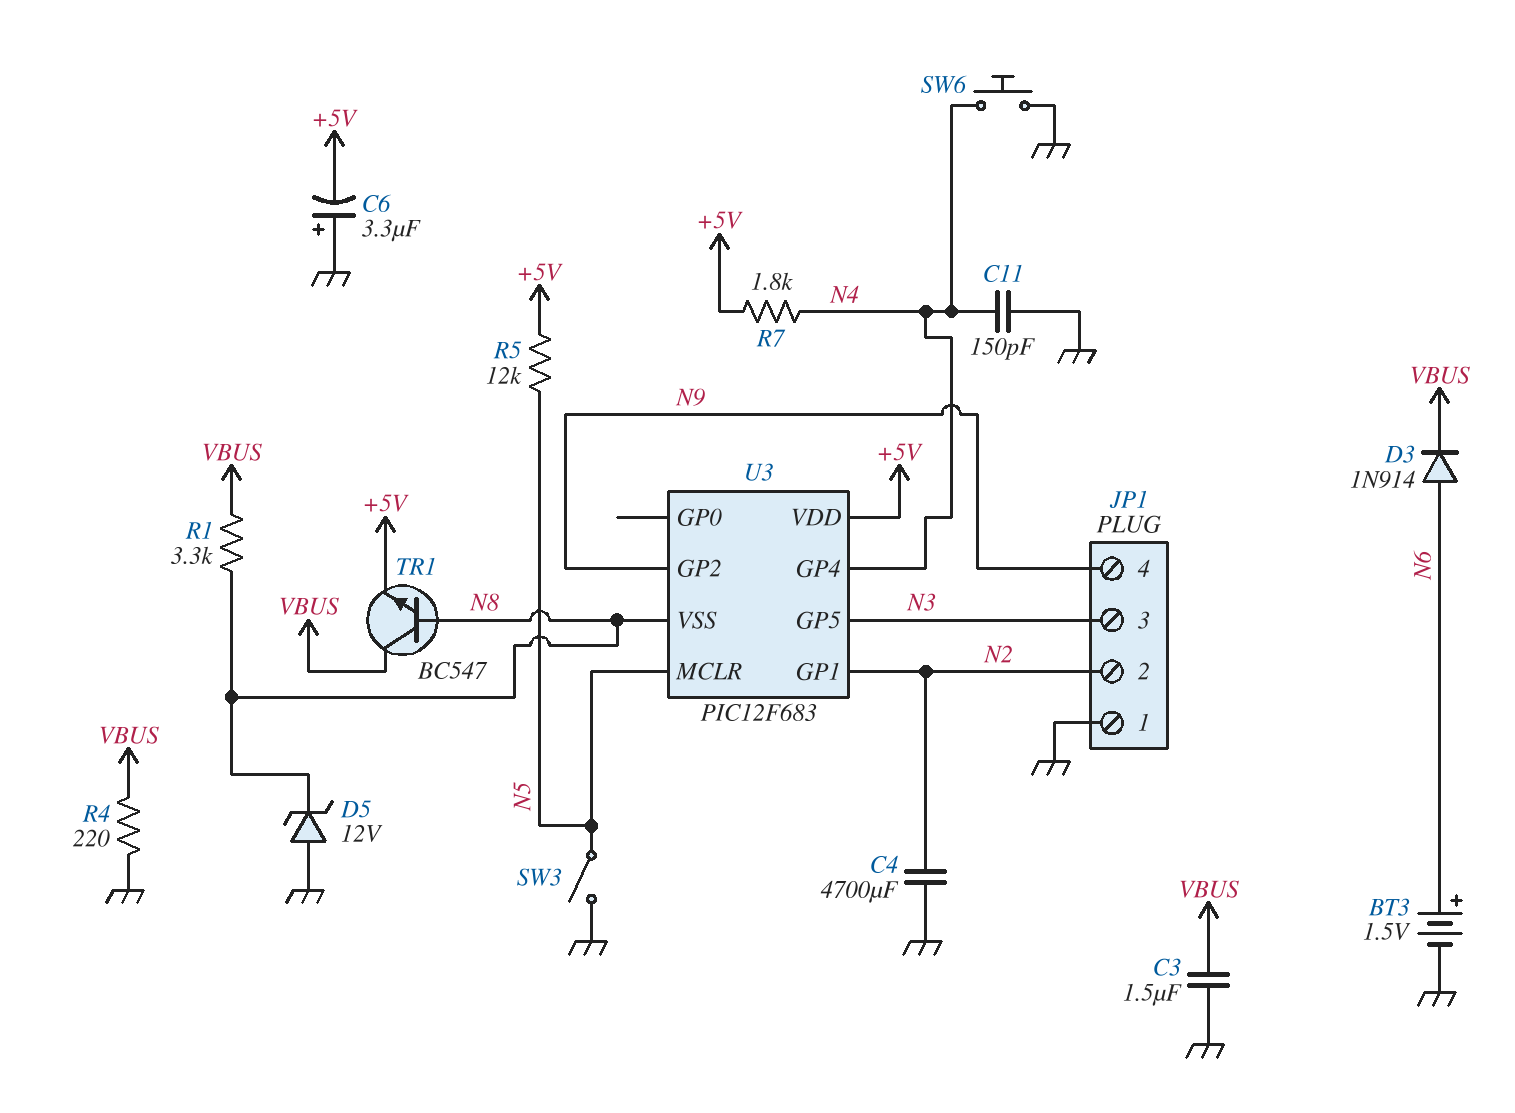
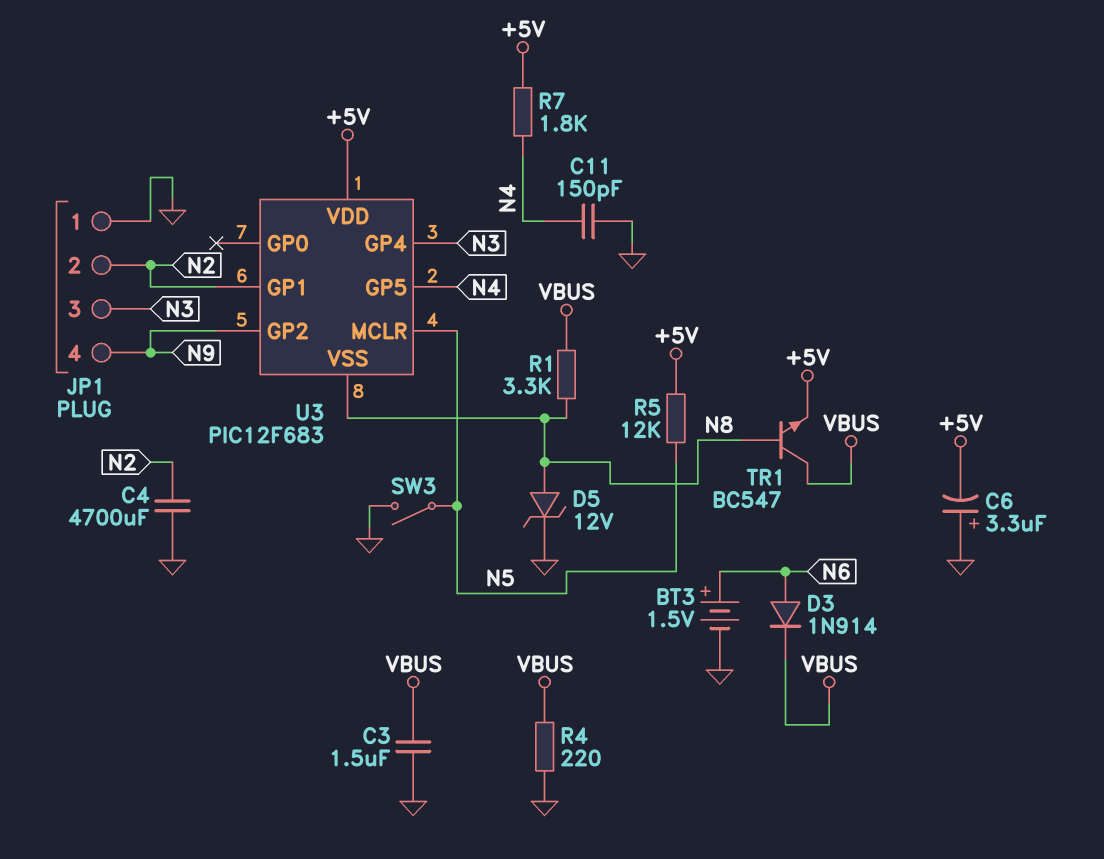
D5: zener 12V (A GND, K N8) -> zener 12V (A N8, K GND)
SW6: button (GND, N4) -> none
U3 pin GP4: N4 -> N3
U3 pin GP5: N3 -> N4

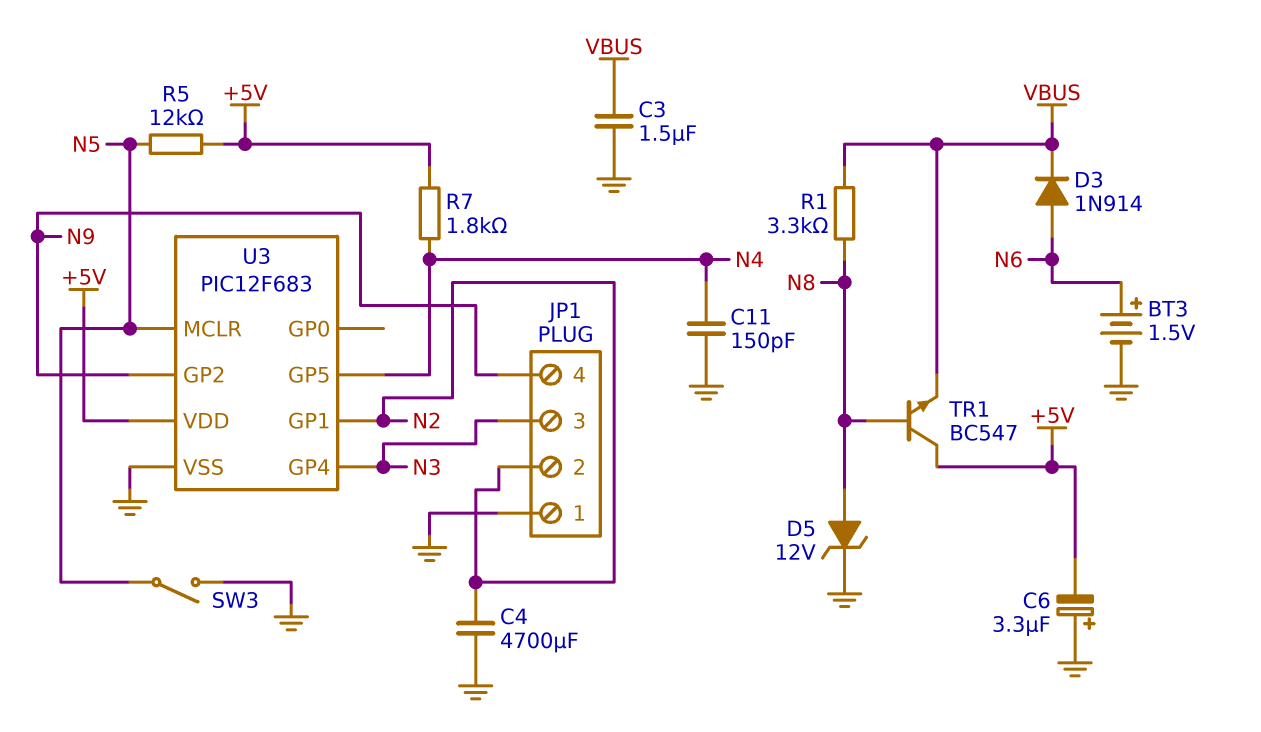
R4: 220 (GND, VBUS) -> none
TR1: NPN BC547 (B N8, C VBUS, E +5V) -> NPN BC547 (B N8, C +5V, E VBUS)
U3 pin VSS: N8 -> GND

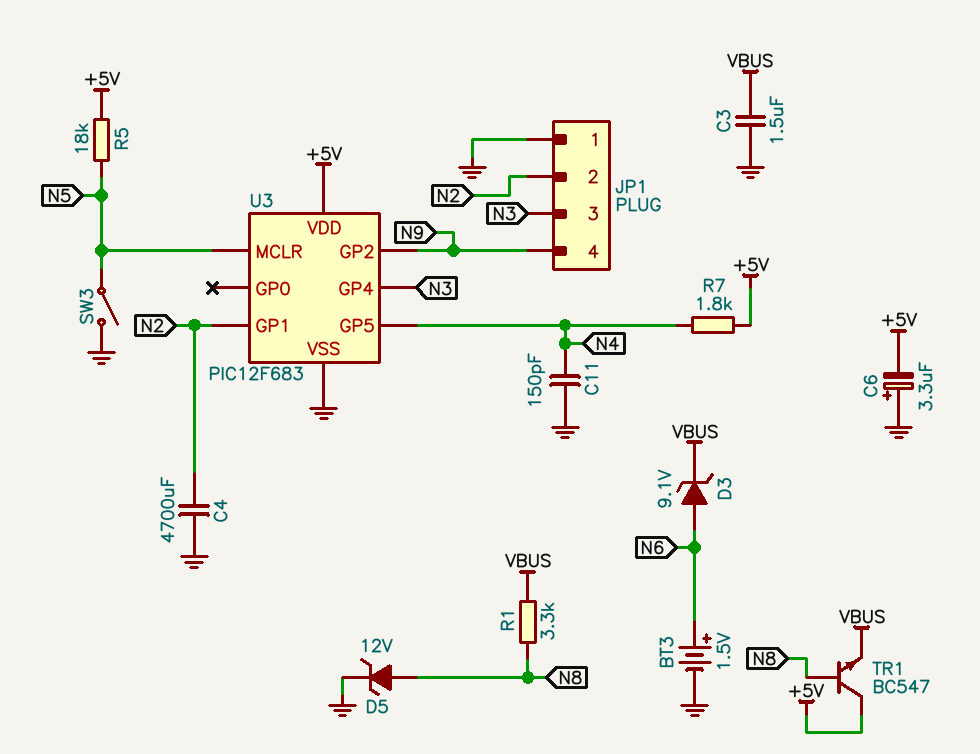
D3: diode 1N914 (A N6, K VBUS) -> zener 9.1V (A N6, K VBUS)
R5: 12k (+5V, N5) -> 18k (+5V, N5)

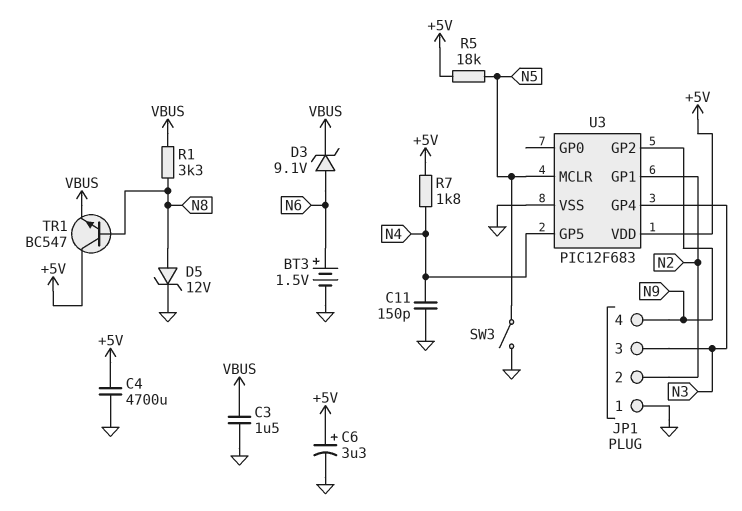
C4: 4700uF (GND, N2) -> 4700uF (+5V, GND)
C6: 3.3uF (plus GND, minus +5V) -> 3.3uF (plus +5V, minus GND)

